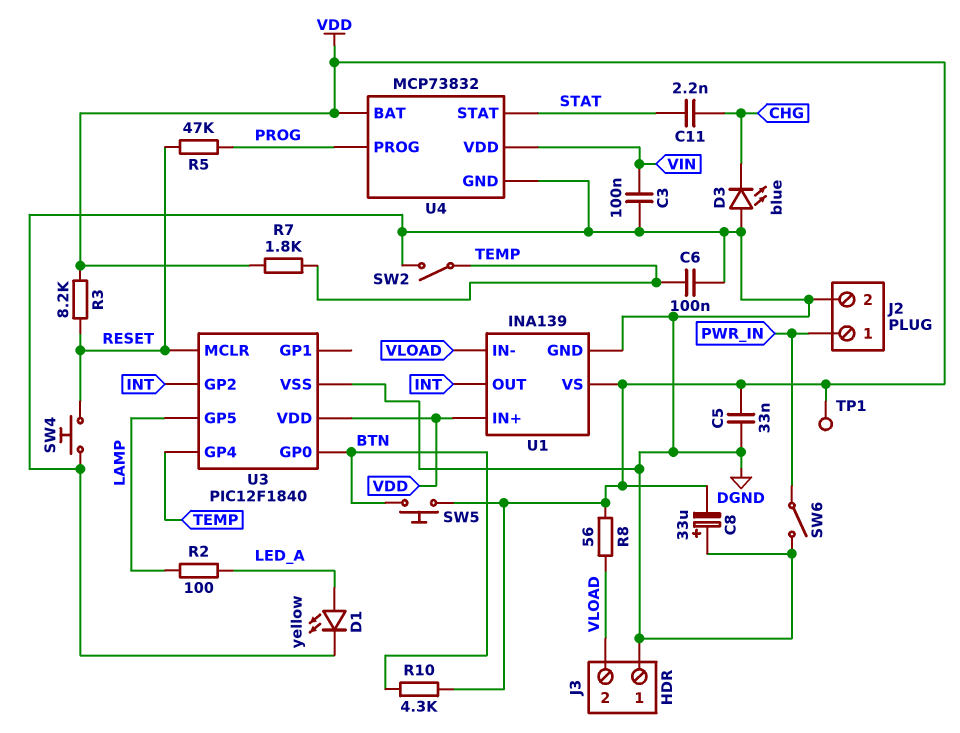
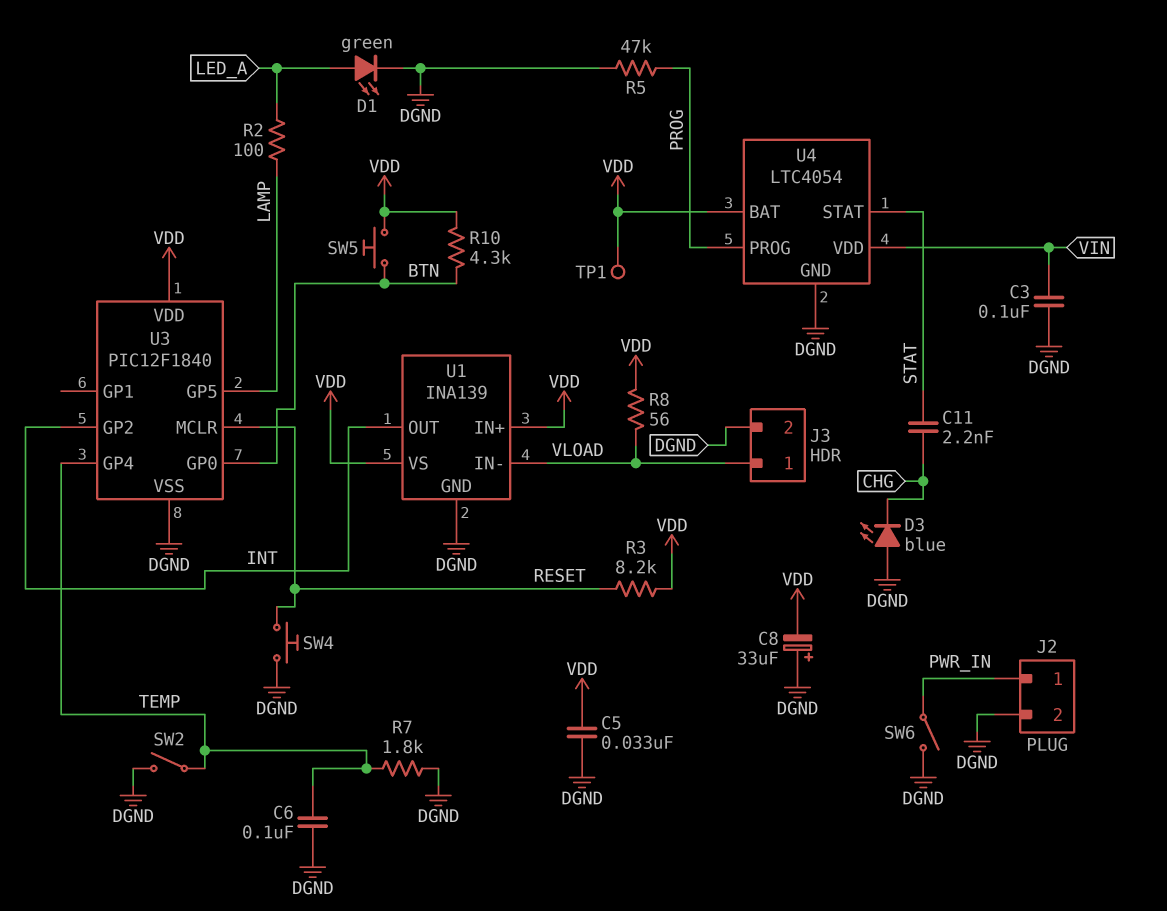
D1: LED yellow (A LED_A, K DGND) -> LED green (A LED_A, K DGND)
J3 pin 1: DGND -> VLOAD
J3 pin 2: VLOAD -> DGND
R5: 47k (PROG, RESET) -> 47k (DGND, PROG)
R7: 1.8k (TEMP, VDD) -> 1.8k (DGND, TEMP)
U4: MCP73832 -> LTC4054

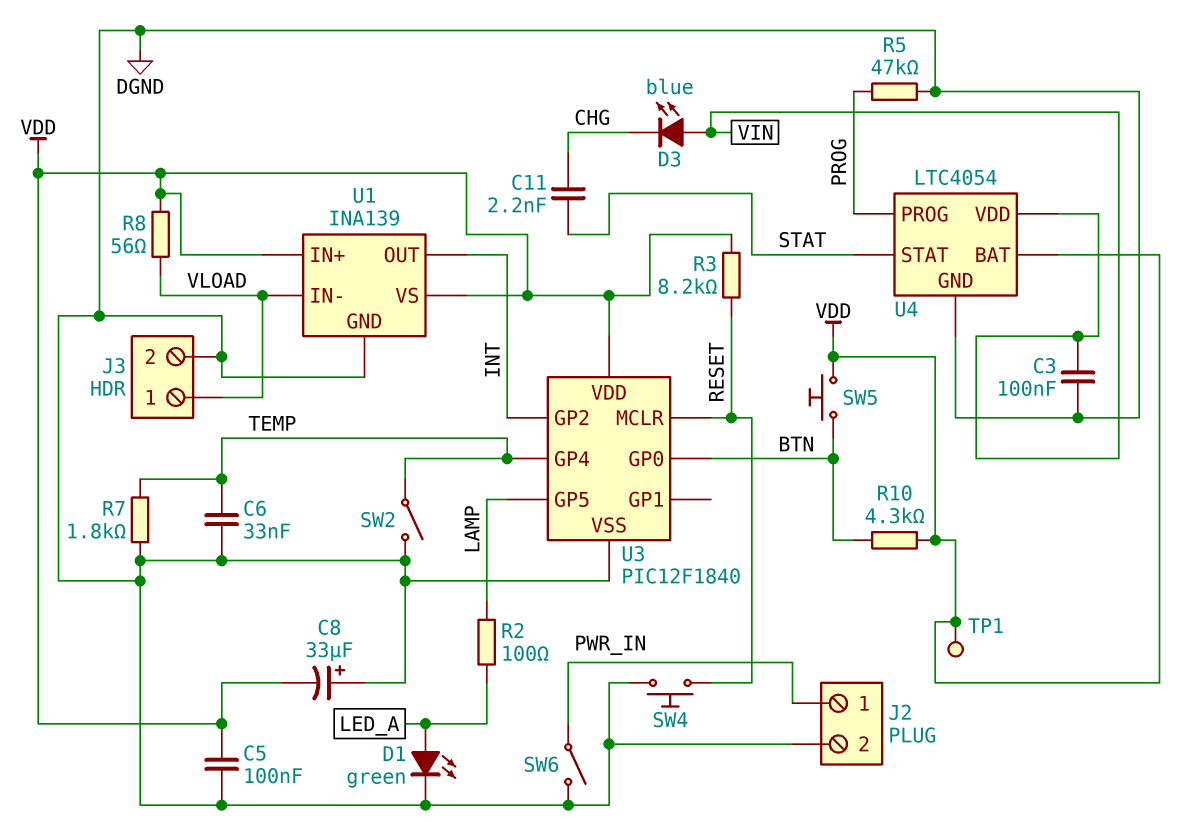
C5: 33nF (DGND, VDD) -> 100nF (DGND, VDD)
C6: 100nF (DGND, TEMP) -> 33nF (DGND, TEMP)
D3: LED blue (A DGND, K CHG) -> LED blue (A VIN, K CHG)

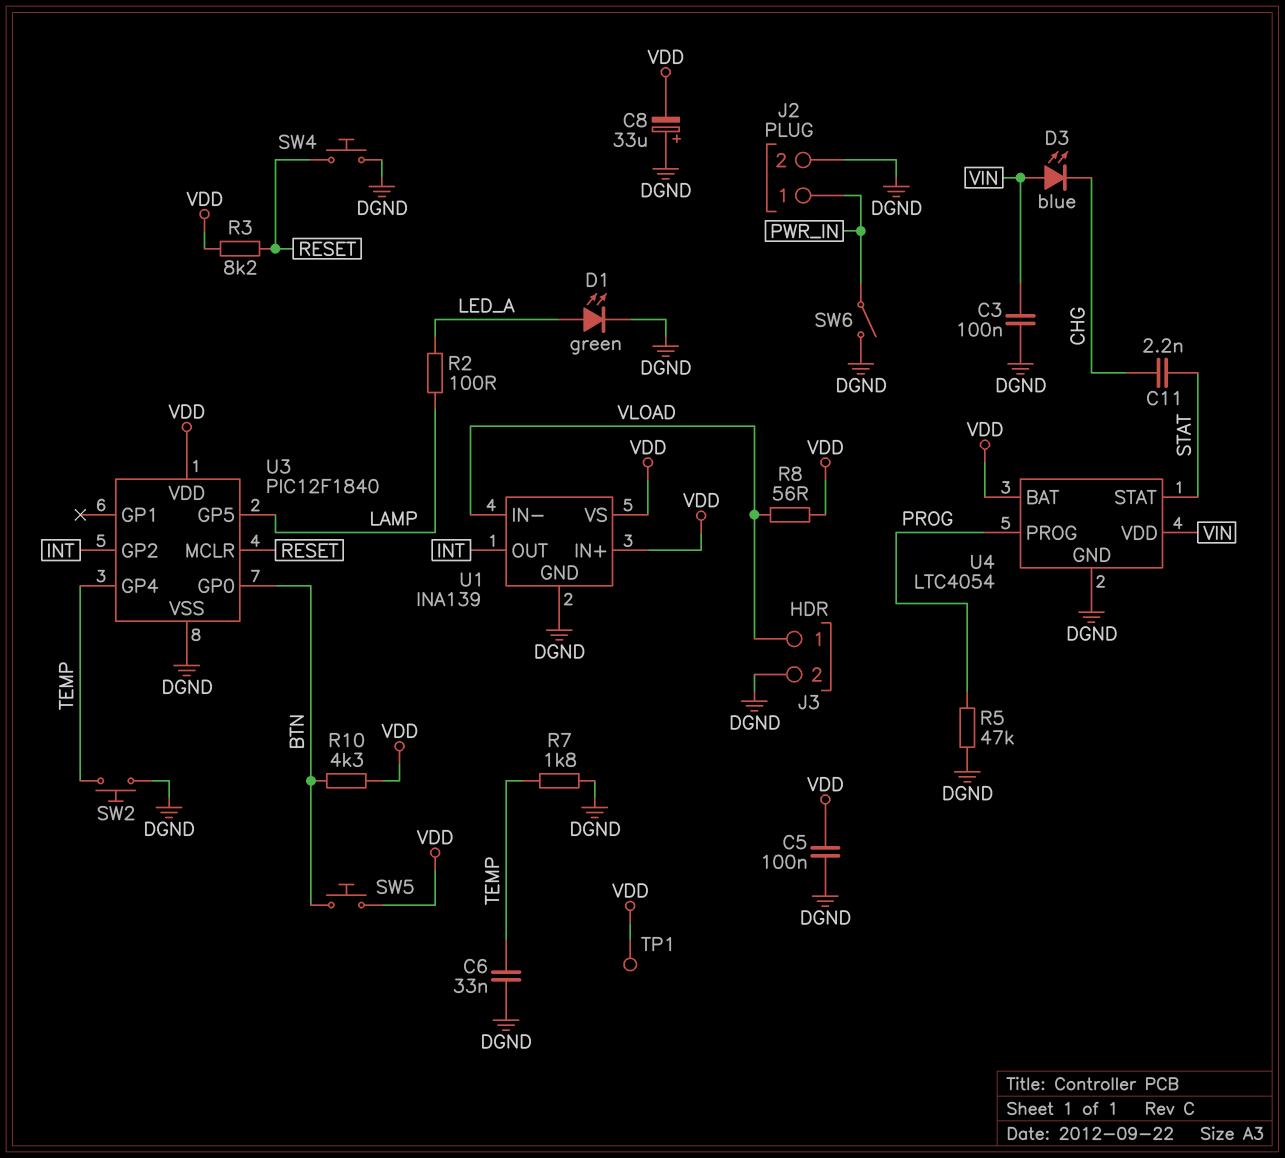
SW2: switch (DGND, TEMP) -> button (DGND, TEMP)

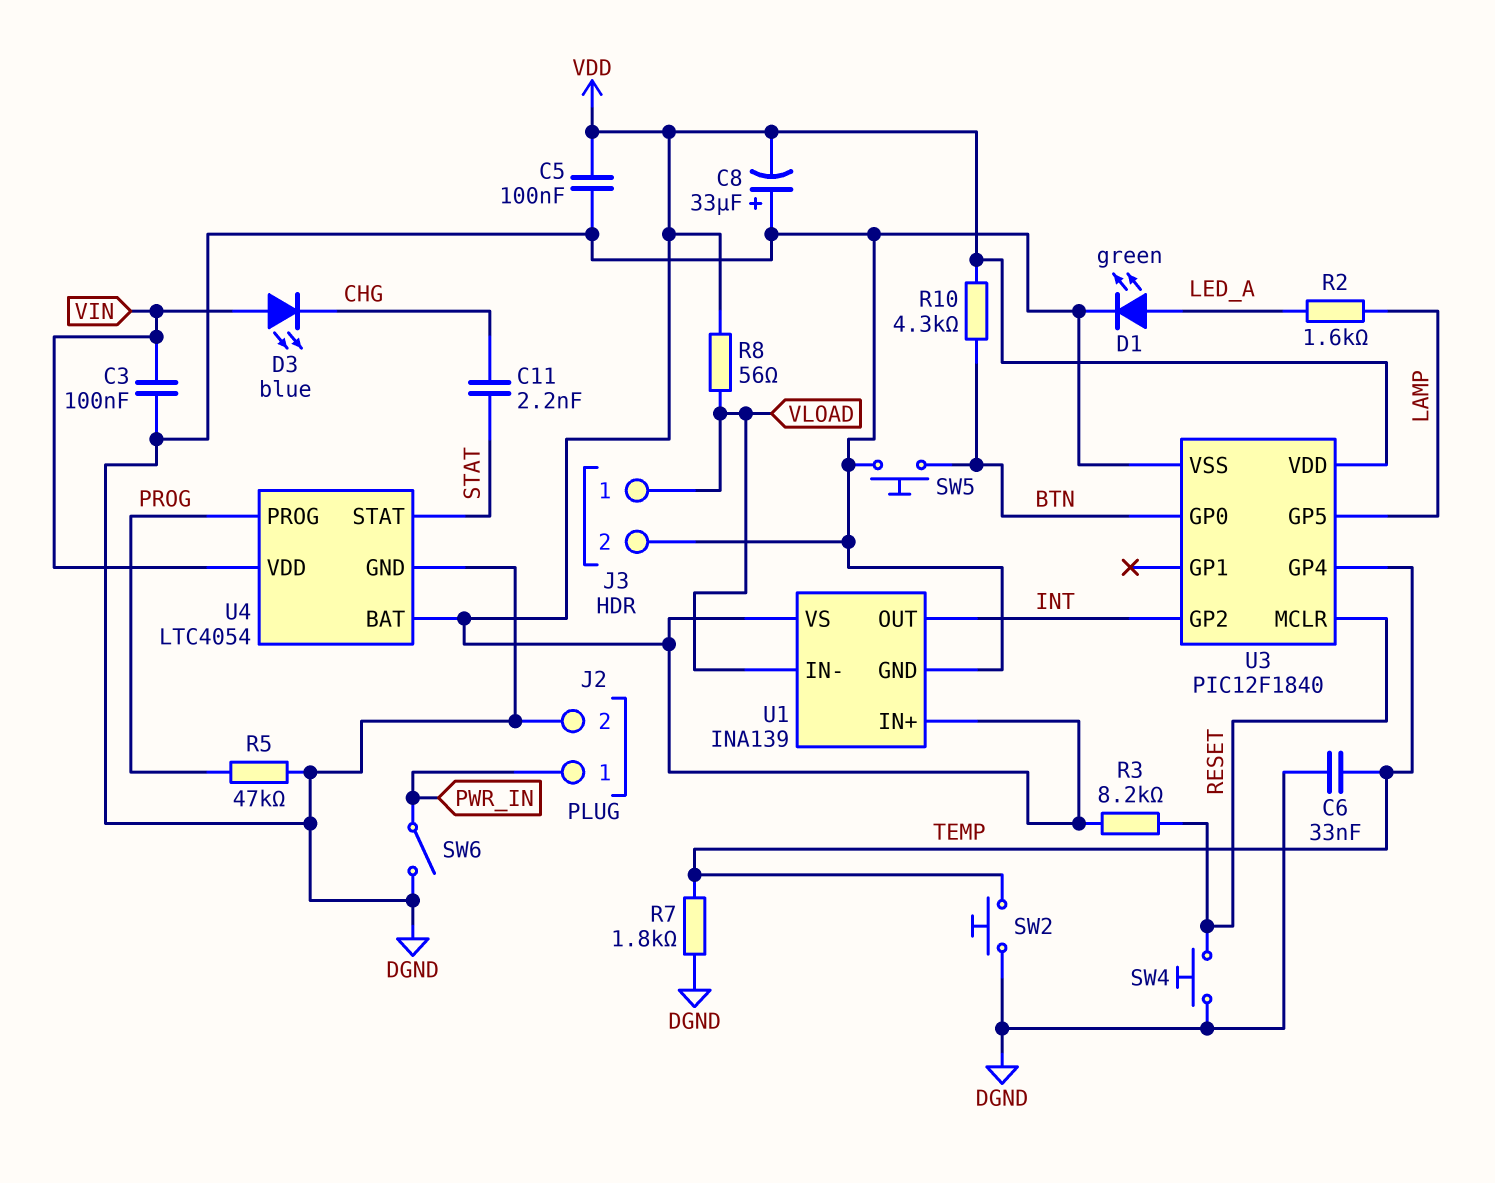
R2: 100 (LAMP, LED_A) -> 1.6k (LAMP, LED_A)
SW5: button (BTN, VDD) -> button (BTN, DGND)
TP1: test point (VDD) -> none

